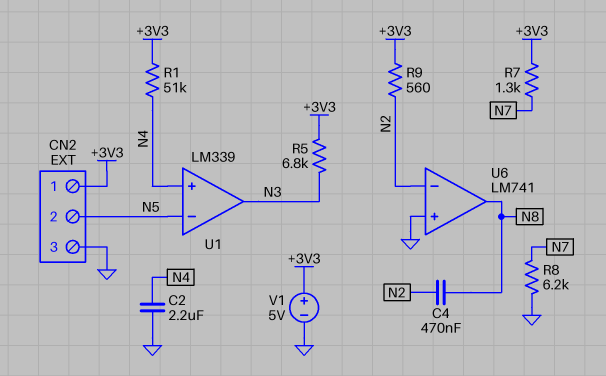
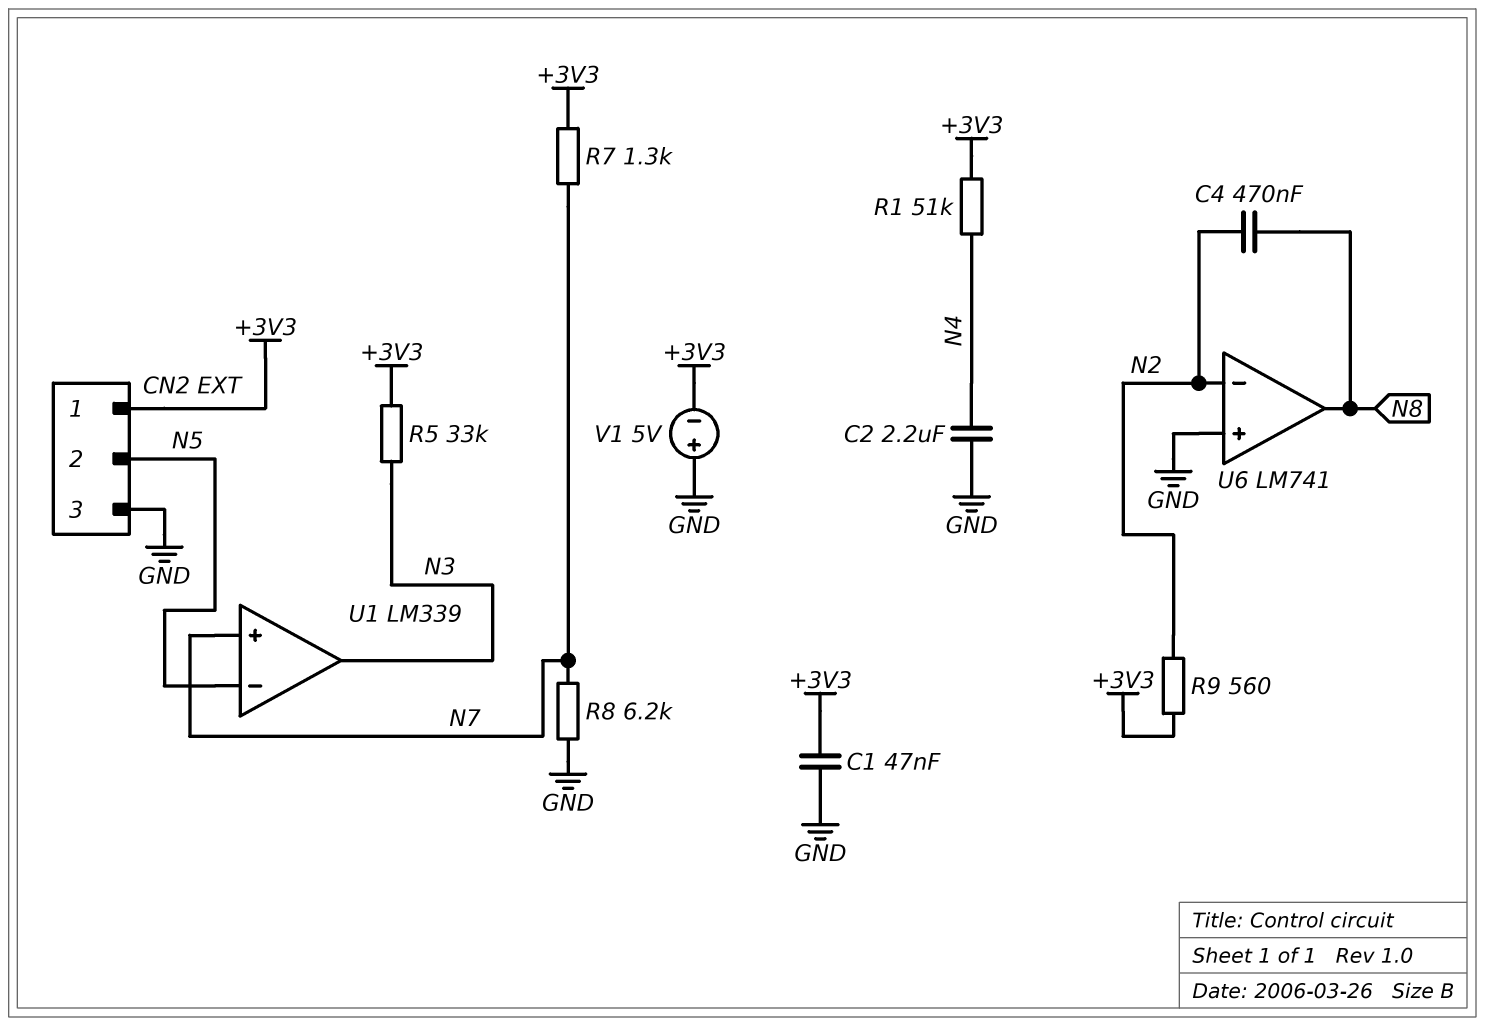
C1: none -> 47nF (+3V3, GND)
R5: 6.8k (+3V3, N3) -> 33k (+3V3, N3)
U1 pin in+: N4 -> N7
V1: 5V (plus +3V3, minus GND) -> 5V (plus GND, minus +3V3)

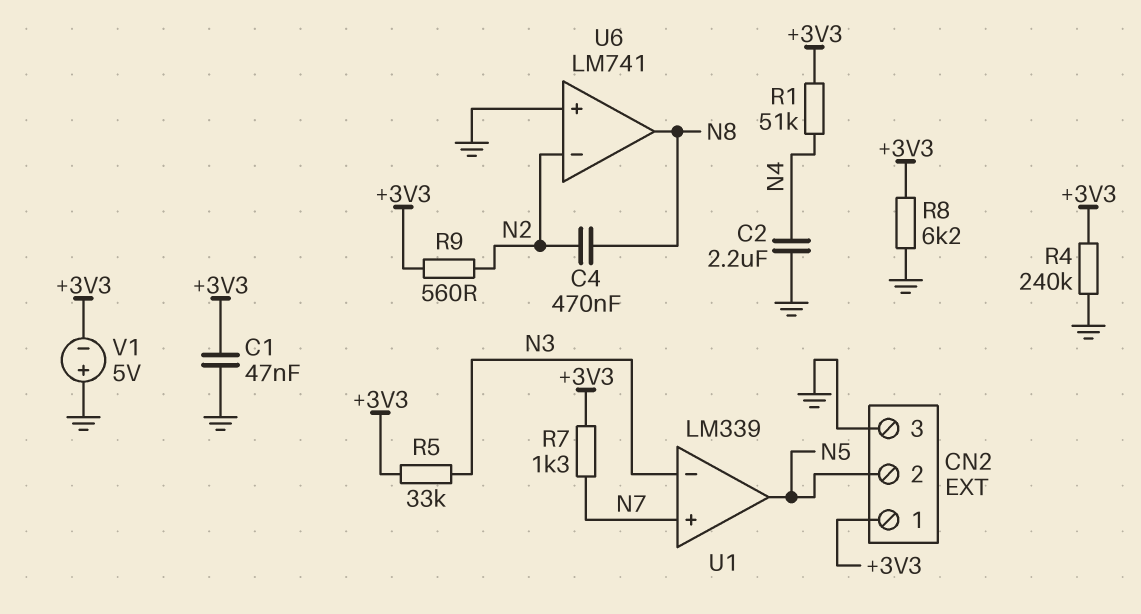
R4: none -> 240k (+3V3, GND)
R8: 6.2k (GND, N7) -> 6.2k (+3V3, GND)
U1 pin in-: N5 -> N3
U1 pin out: N3 -> N5

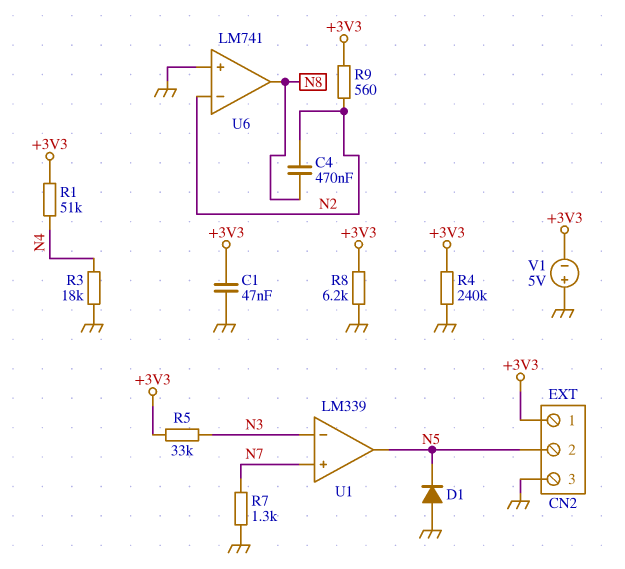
C2: 2.2uF (GND, N4) -> none
D1: none -> diode (A GND, K N5)
R3: none -> 18k (GND, N4)
R7: 1.3k (+3V3, N7) -> 1.3k (GND, N7)

